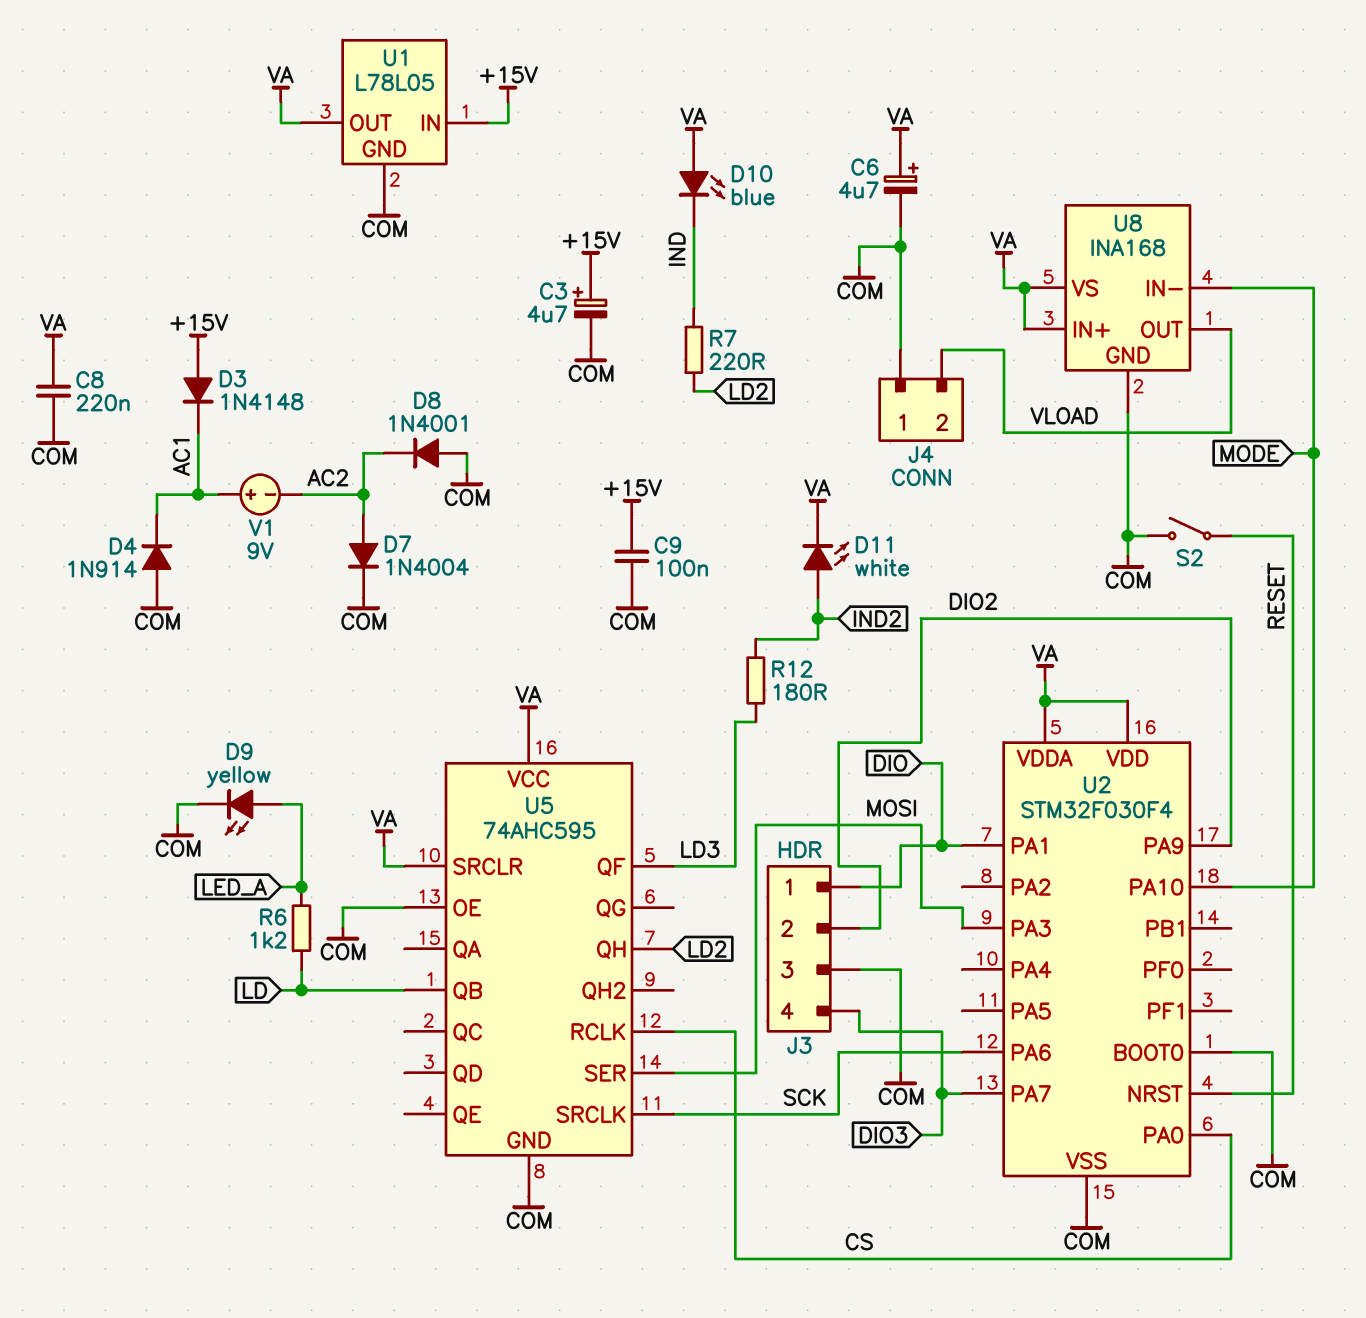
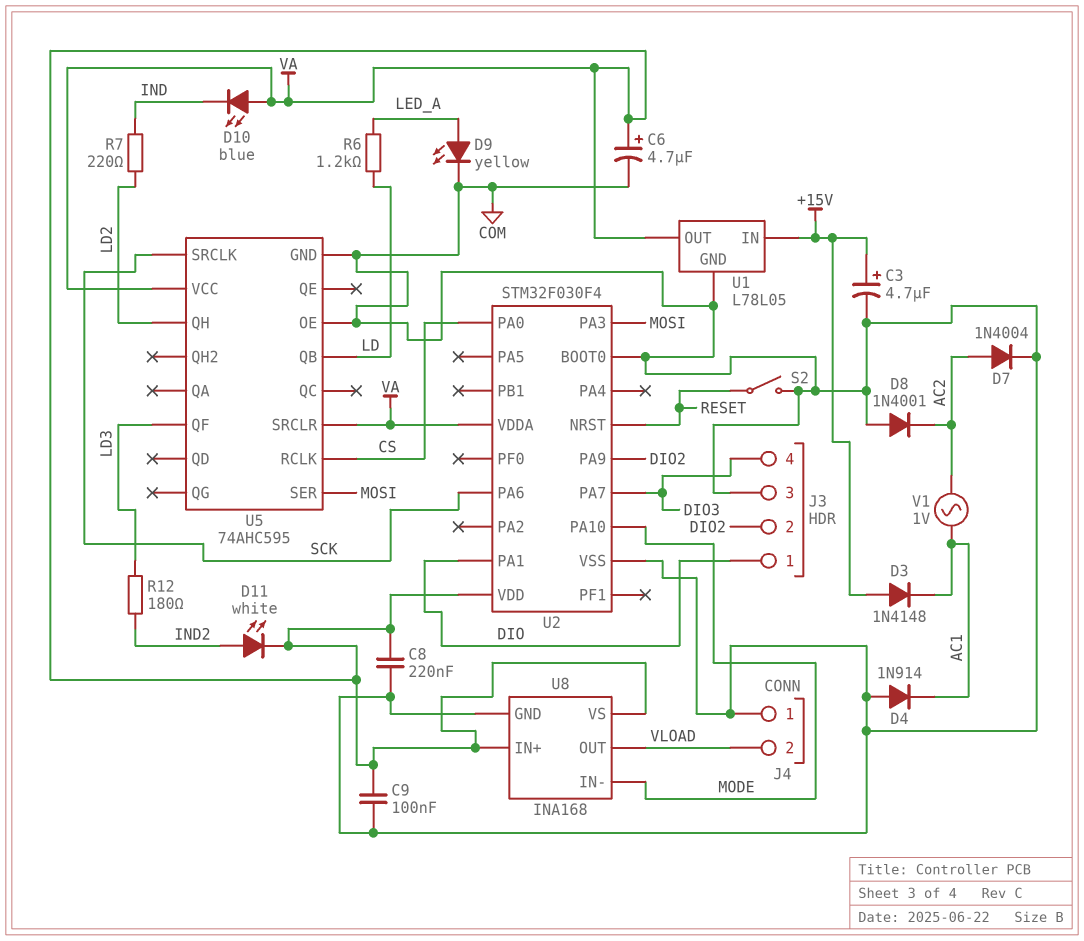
C9: 100nF (+15V, COM) -> 100nF (COM, VA)
V1: 9V (plus AC1, minus AC2) -> AC 1V (AC1, AC2)

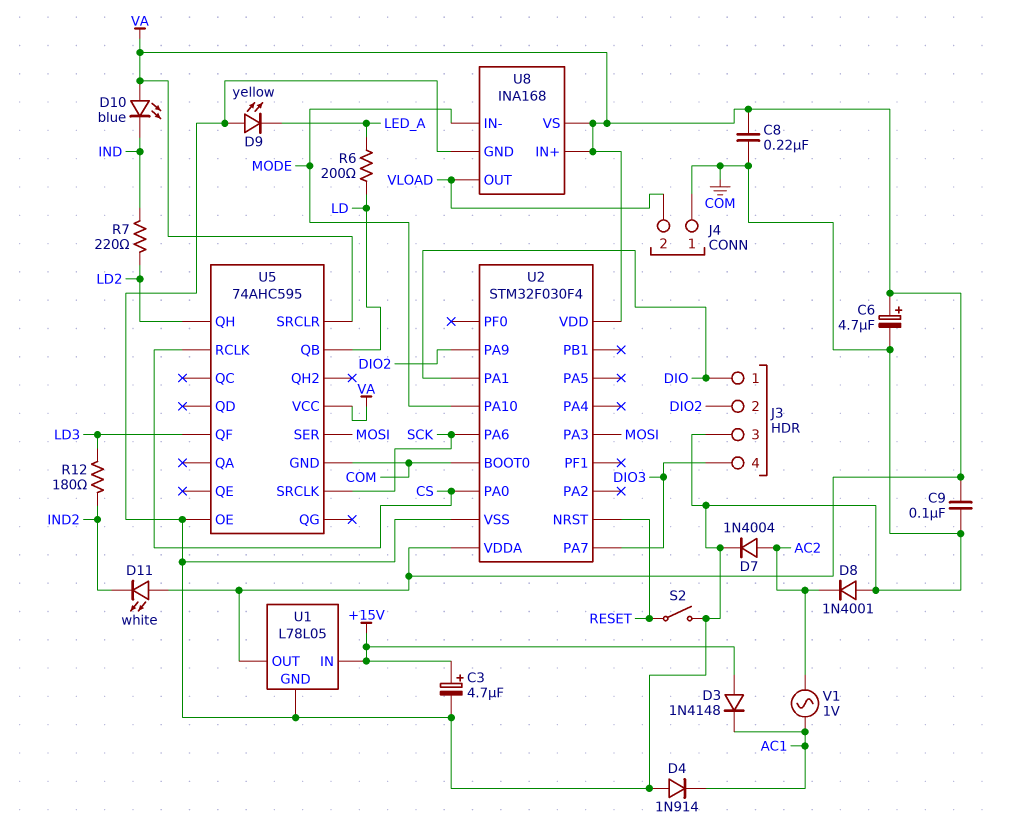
D9: LED yellow (A LED_A, K COM) -> LED yellow (A COM, K LED_A)
D11: LED white (A IND2, K VA) -> LED white (A VA, K IND2)
R6: 1.2k (LD, LED_A) -> 200 (LD, LED_A)

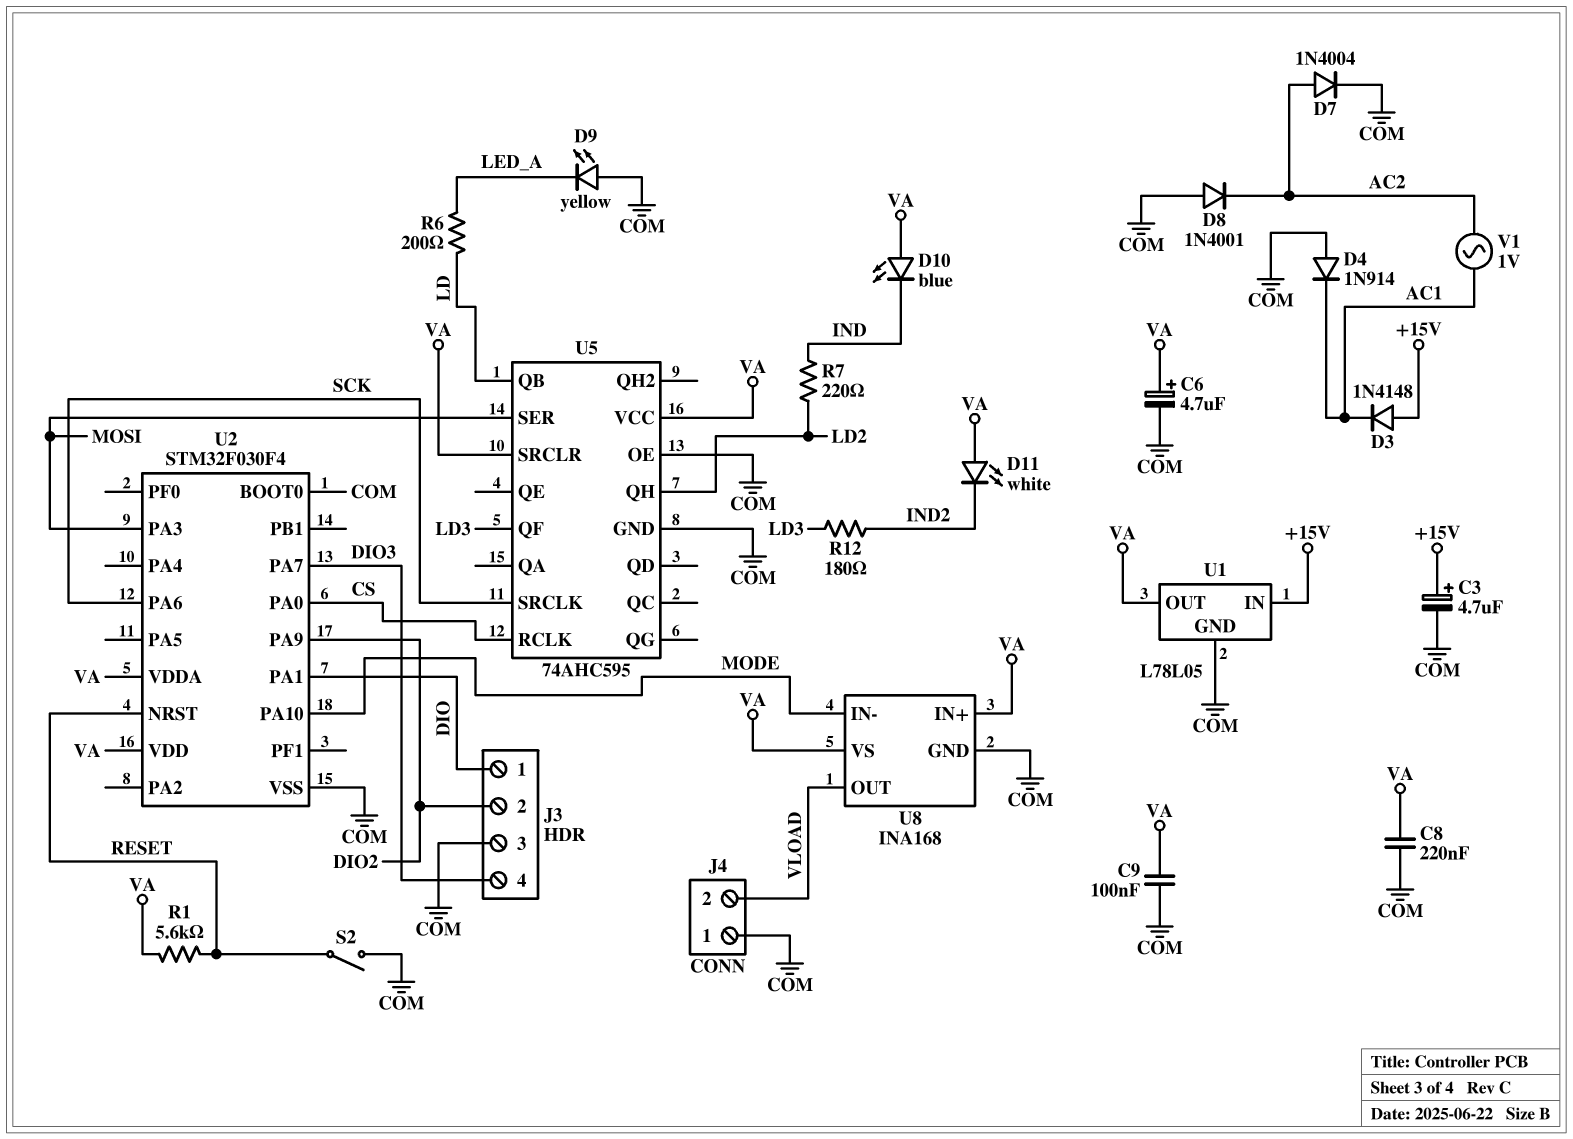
R1: none -> 5.6k (RESET, VA)

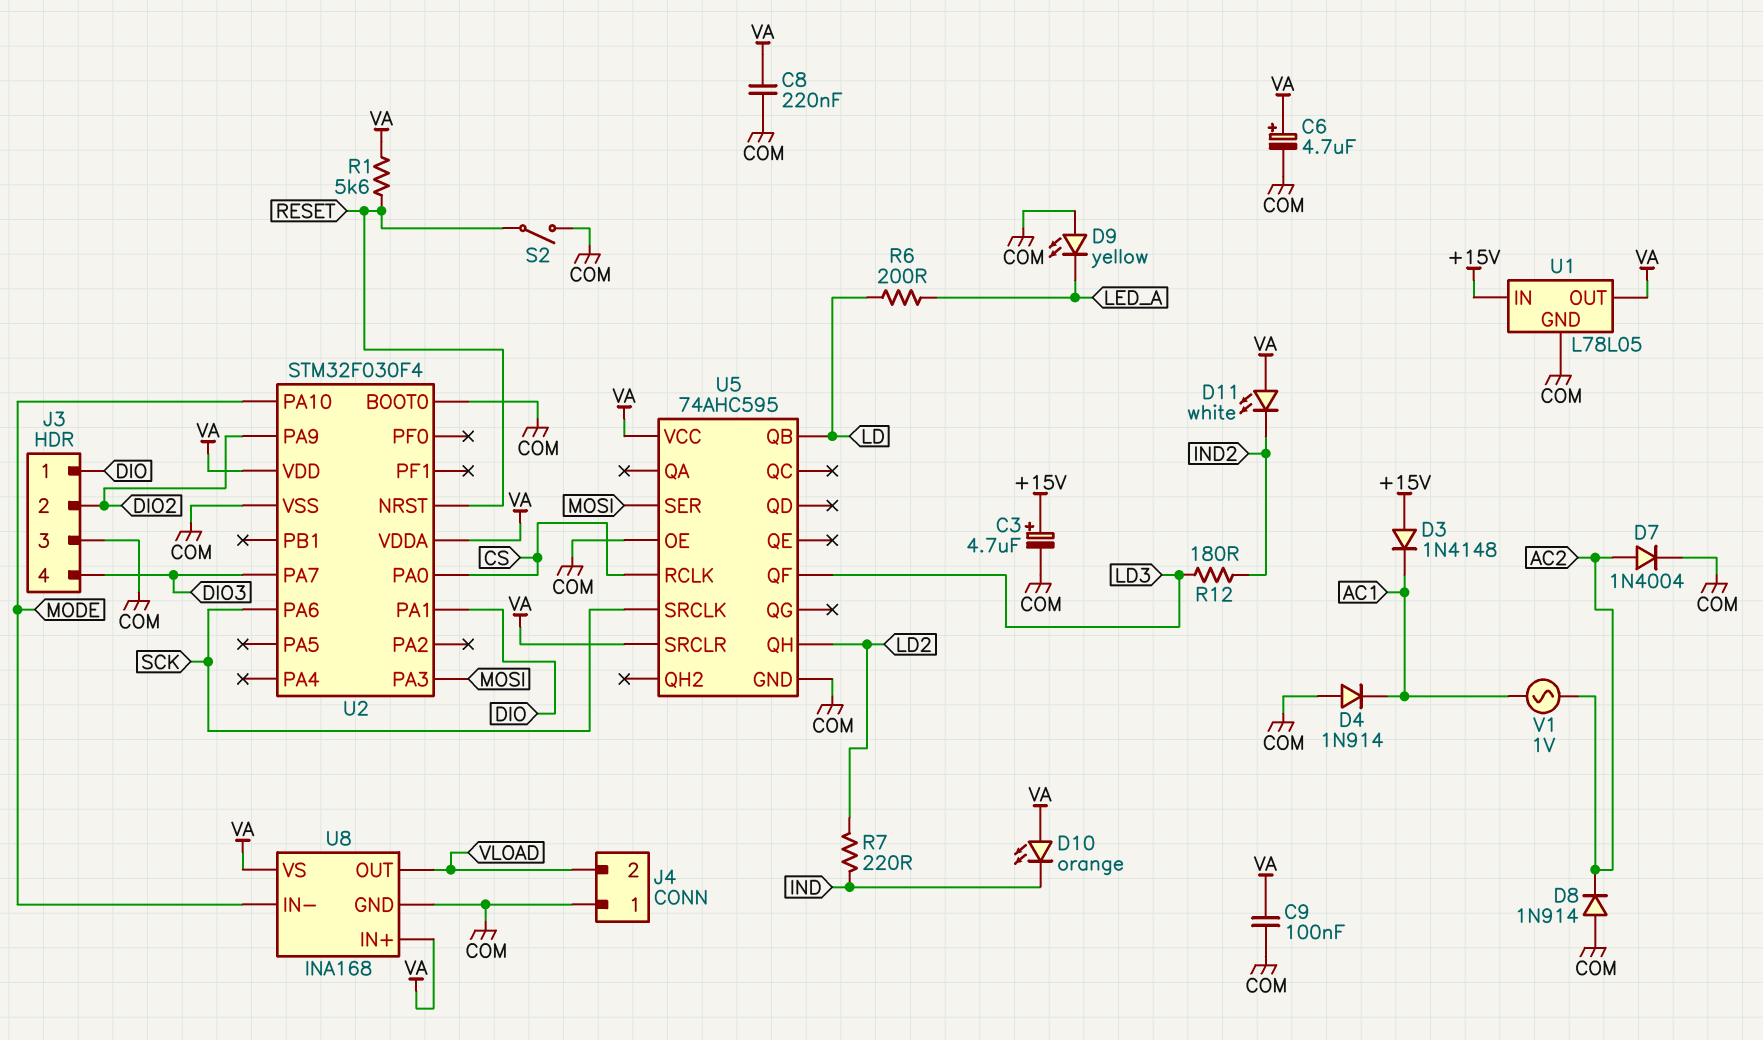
D8: diode 1N4001 (A COM, K AC2) -> diode 1N914 (A COM, K AC2)
D10: LED blue (A VA, K IND) -> LED orange (A VA, K IND)

